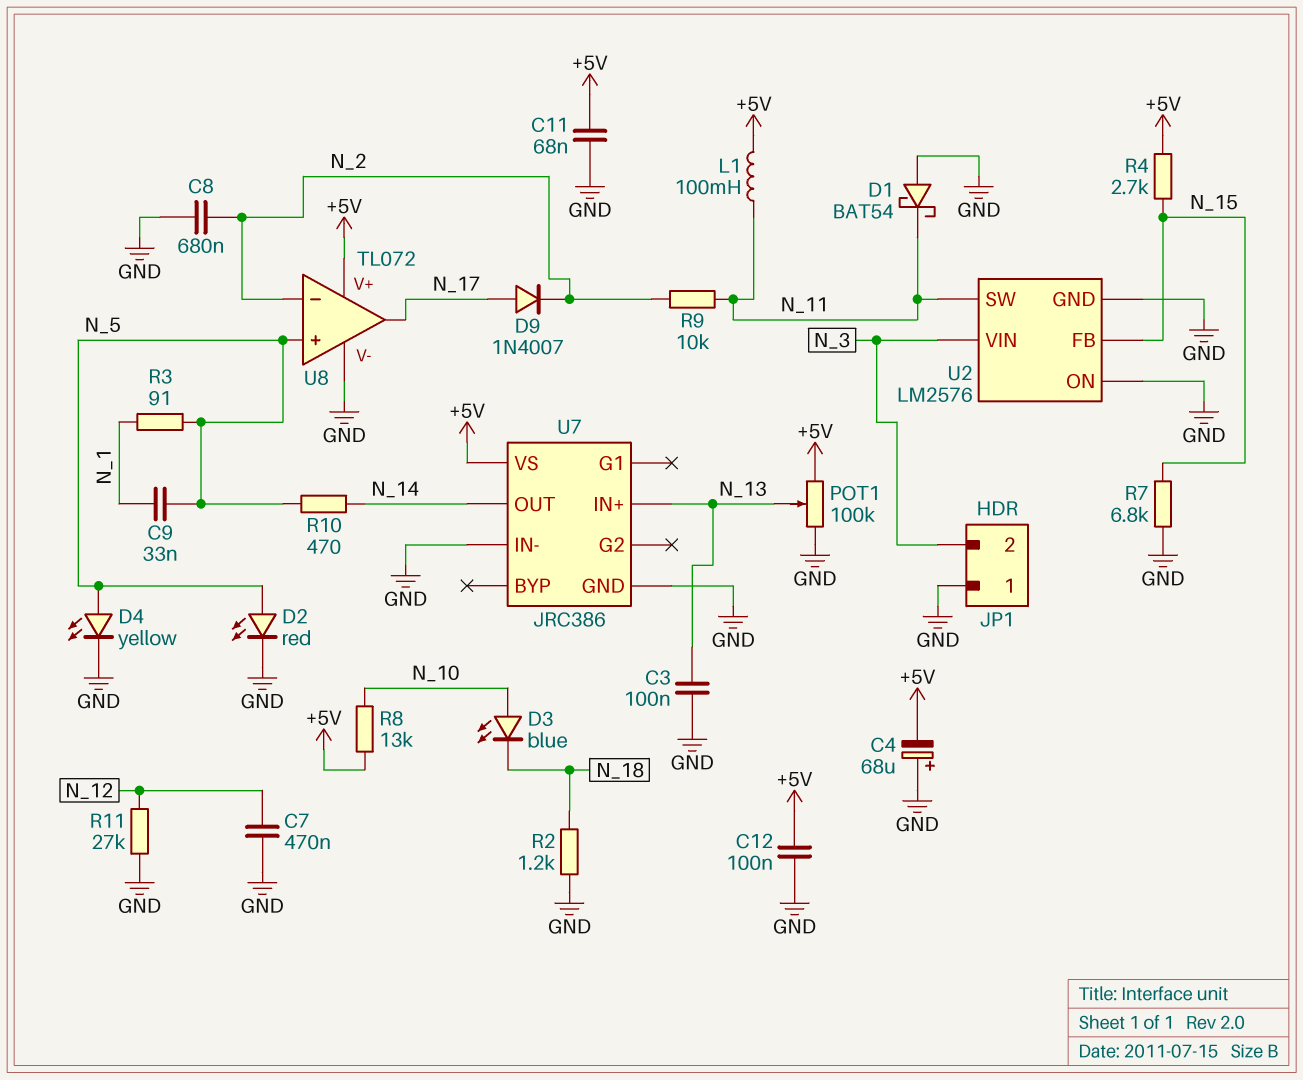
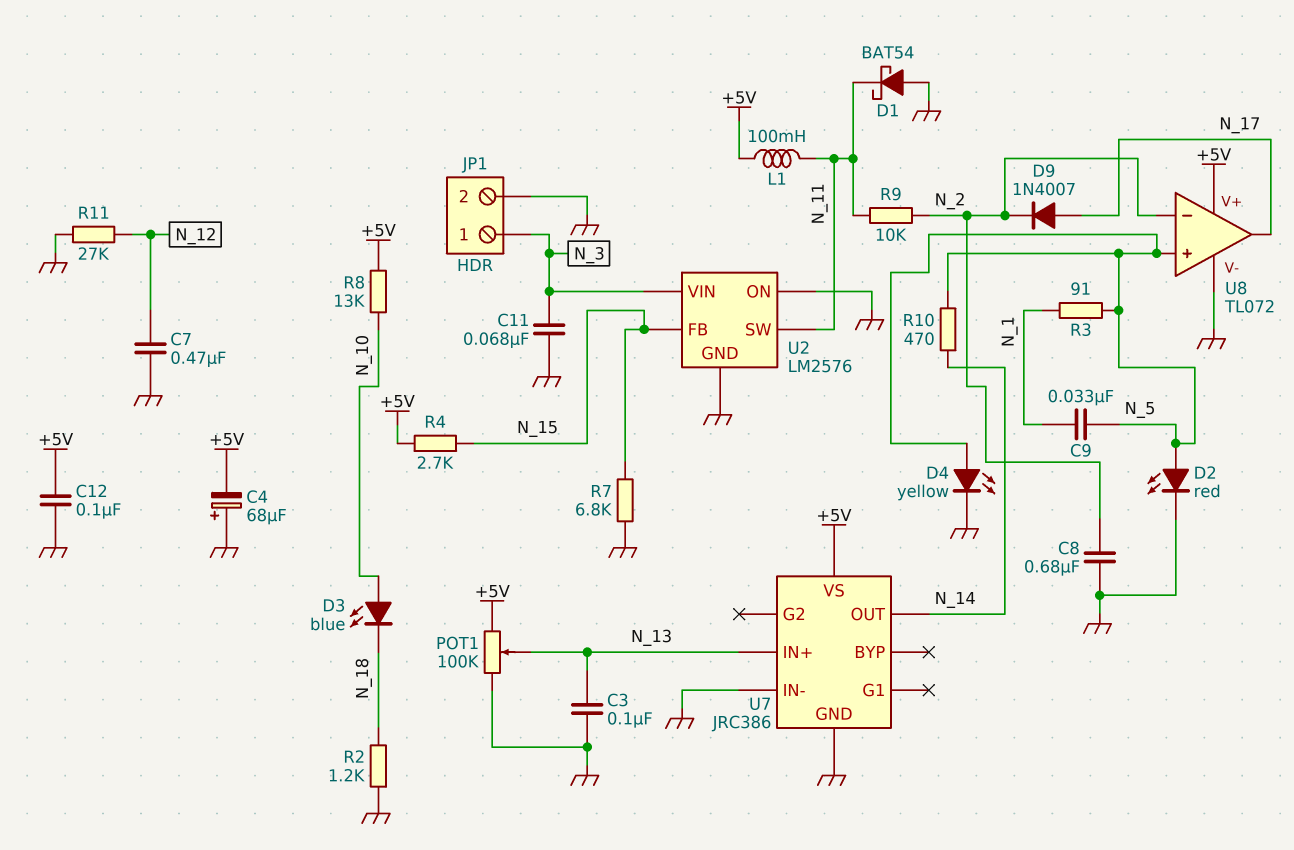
C11: 68nF (+5V, GND) -> 68nF (GND, N_3)
JP1 pin 1: GND -> N_3
JP1 pin 2: N_3 -> GND

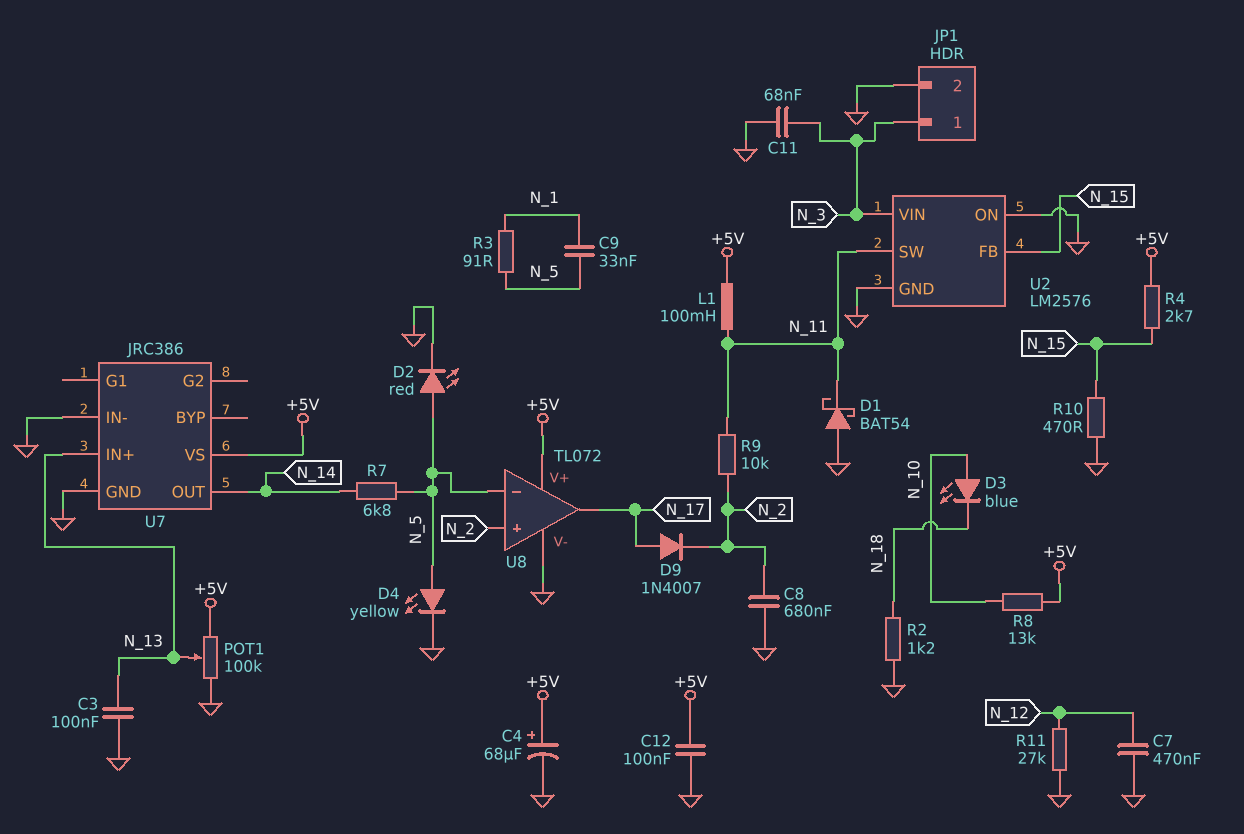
C4: 68uF (plus GND, minus +5V) -> 68uF (plus +5V, minus GND)
R7: 6.8k (GND, N_15) -> 6.8k (N_5, N_14)
R10: 470 (N_5, N_14) -> 470 (GND, N_15)
U8 pin in+: N_5 -> N_2
U8 pin in-: N_2 -> N_5

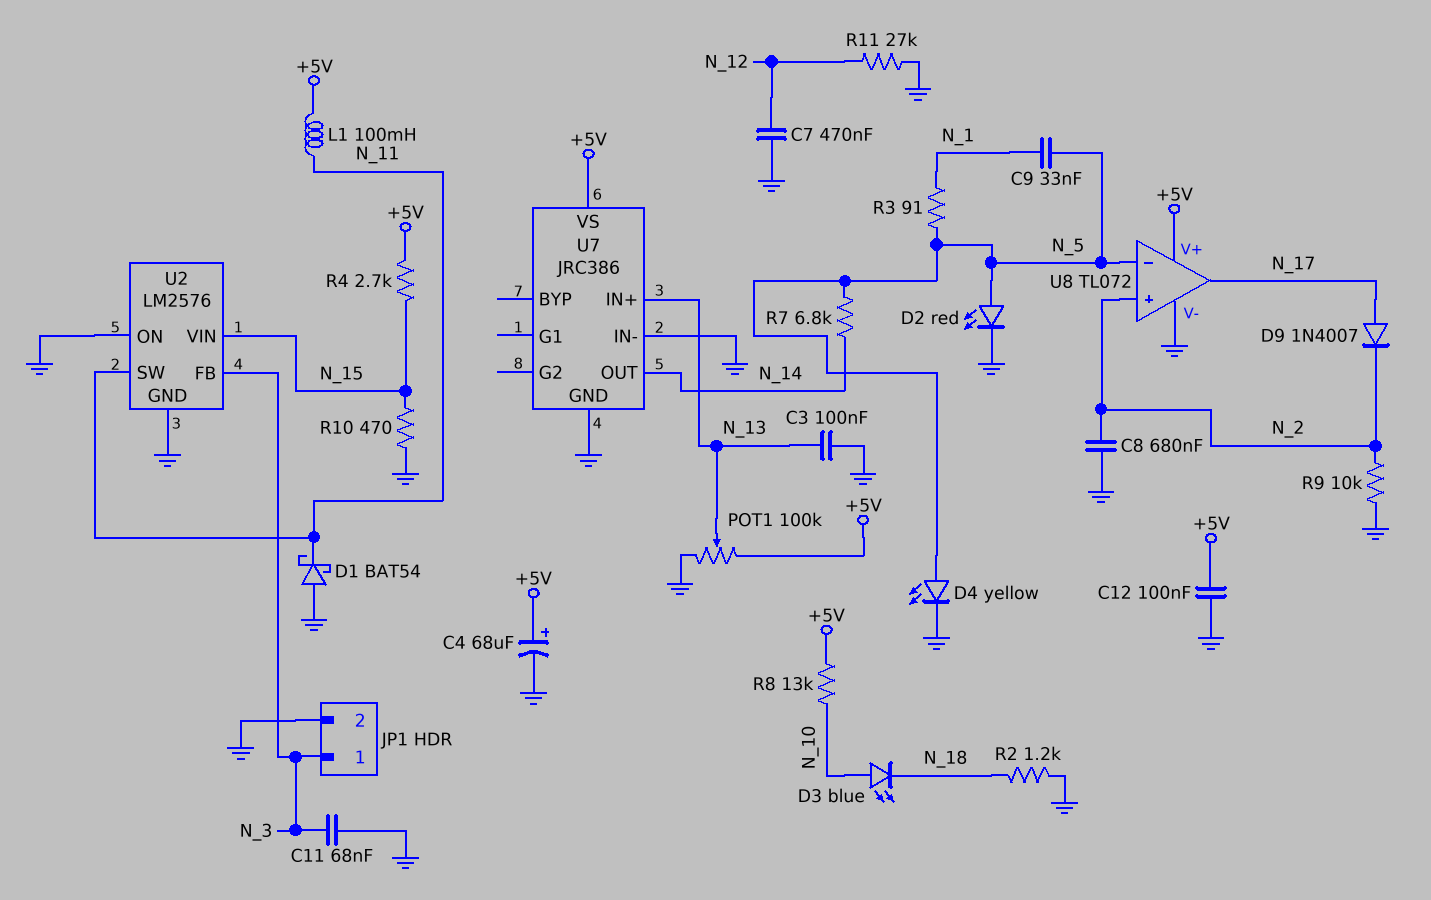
R9: 10k (N_2, N_11) -> 10k (GND, N_2)
U2 pin FB: N_15 -> N_3
U2 pin VIN: N_3 -> N_15

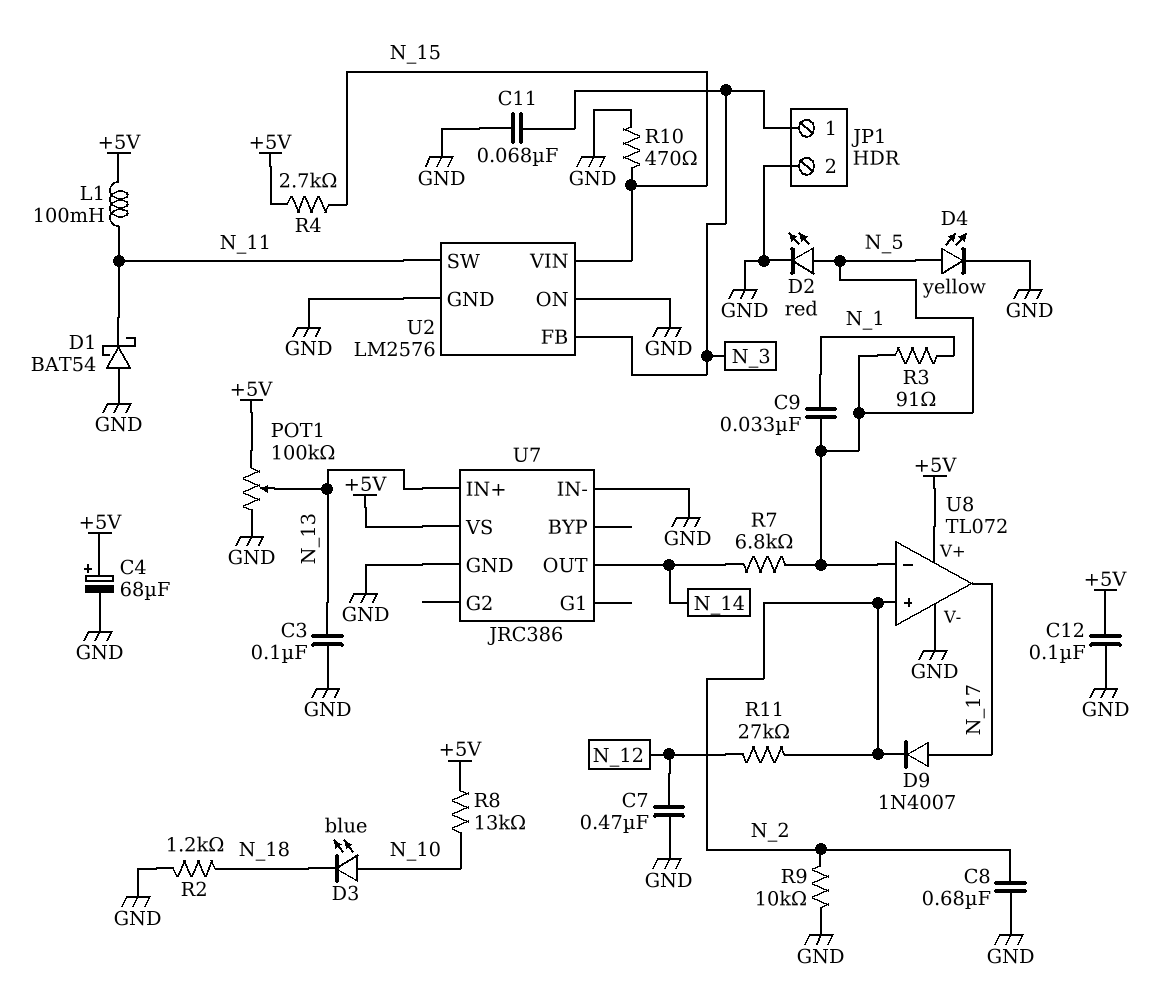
R11: 27k (GND, N_12) -> 27k (N_2, N_12)

